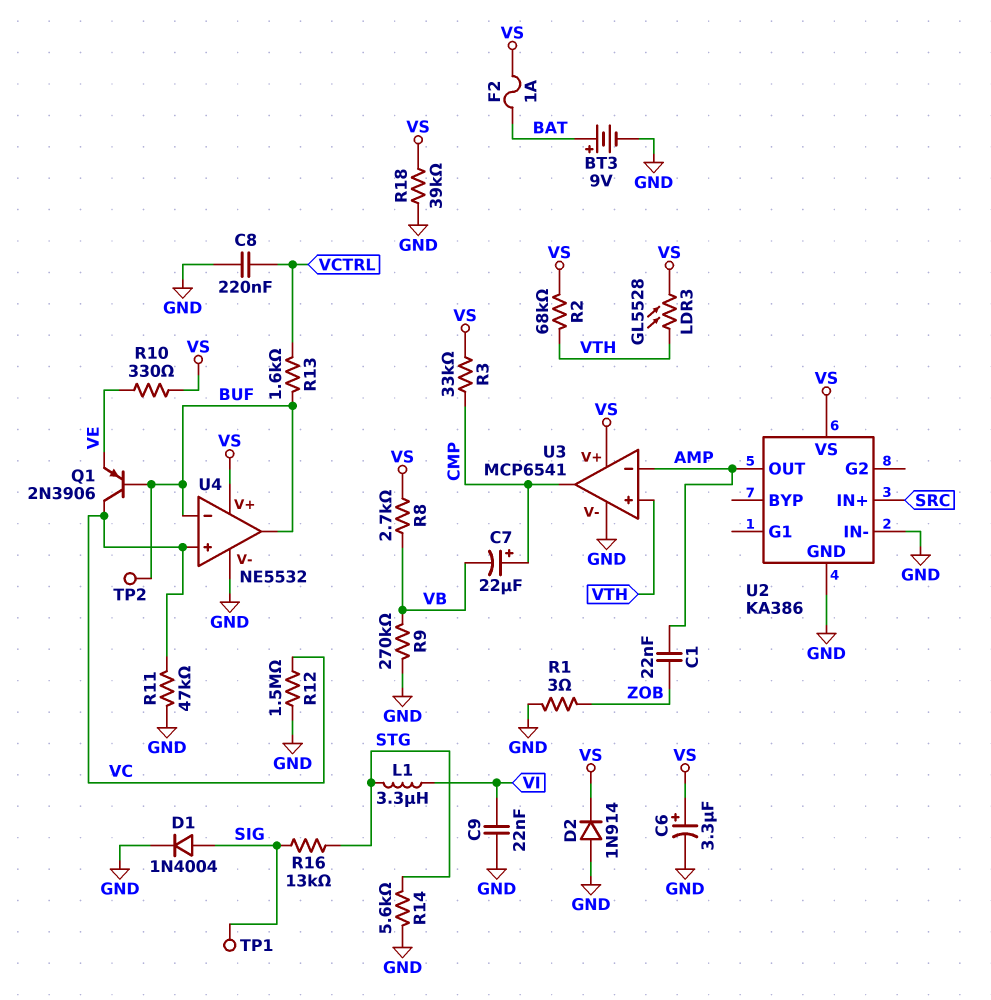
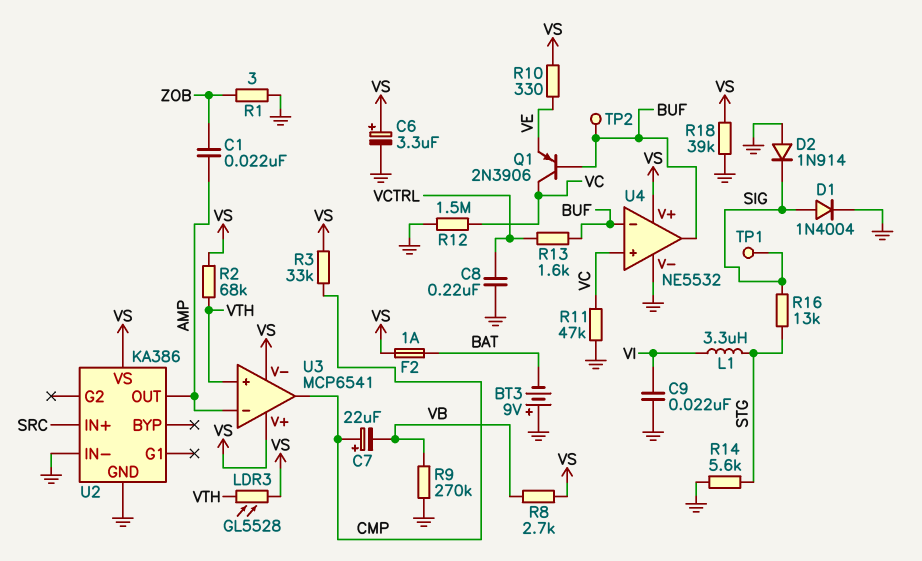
BT3: 9V (plus BAT, minus GND) -> 9V (plus GND, minus BAT)
D2: diode 1N914 (A GND, K VS) -> diode 1N914 (A GND, K SIG)
U3 pin V-: GND -> VS

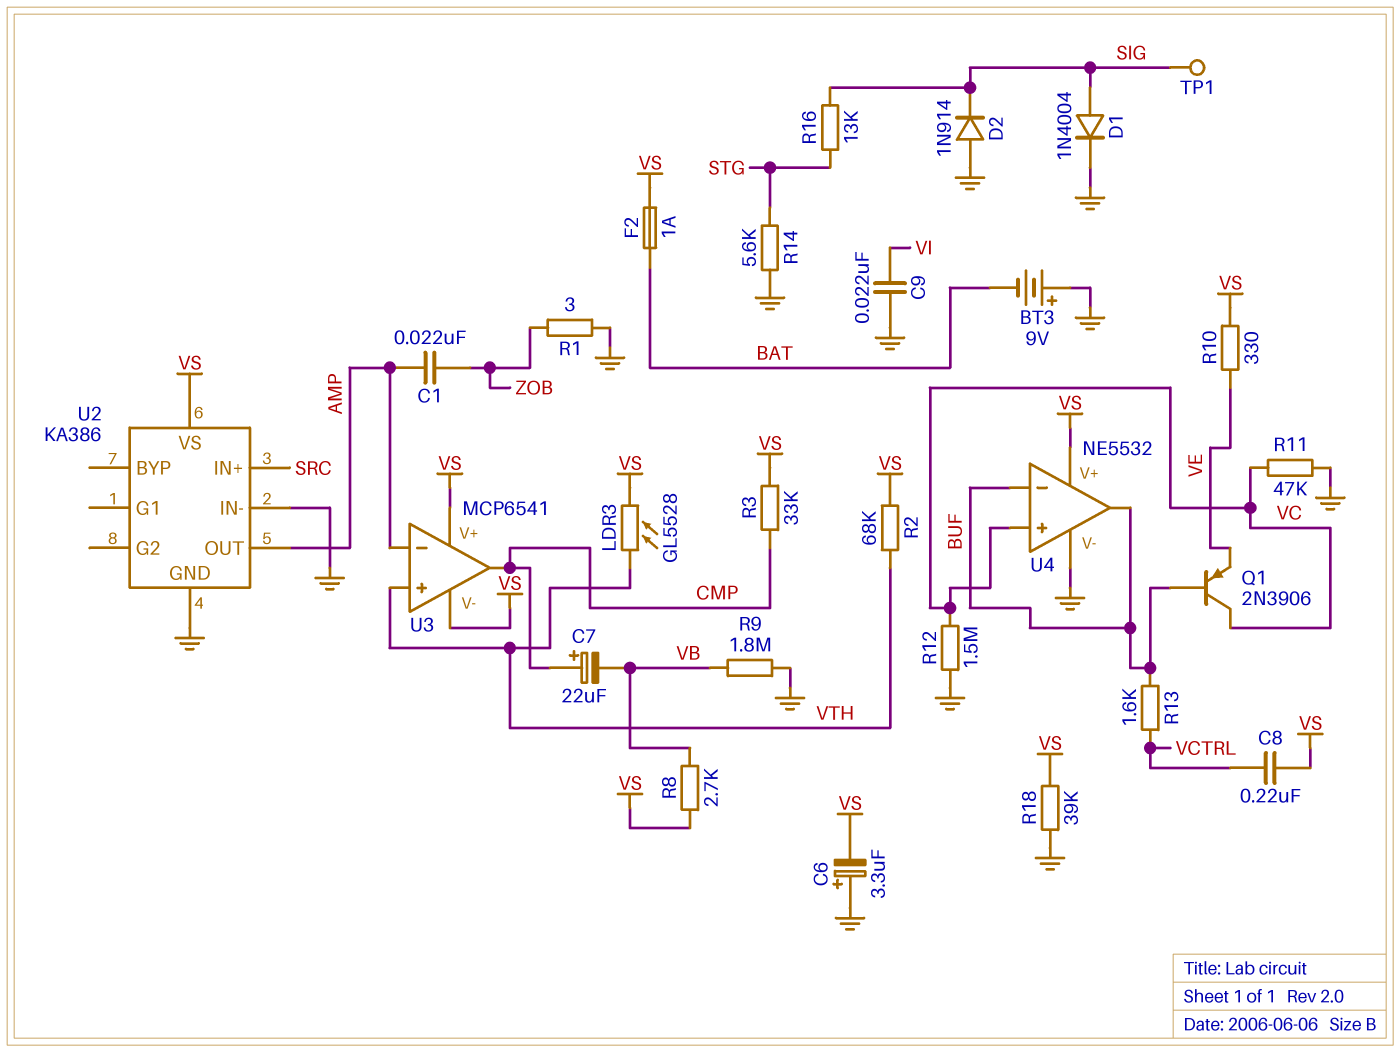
C6: 3.3uF (plus VS, minus GND) -> 3.3uF (plus GND, minus VS)
C8: 220nF (GND, VCTRL) -> 220nF (VCTRL, VS)
L1: 3.3uH (STG, VI) -> none
R9: 270k (GND, VB) -> 1.8M (GND, VB)
TP2: test point (BUF) -> none

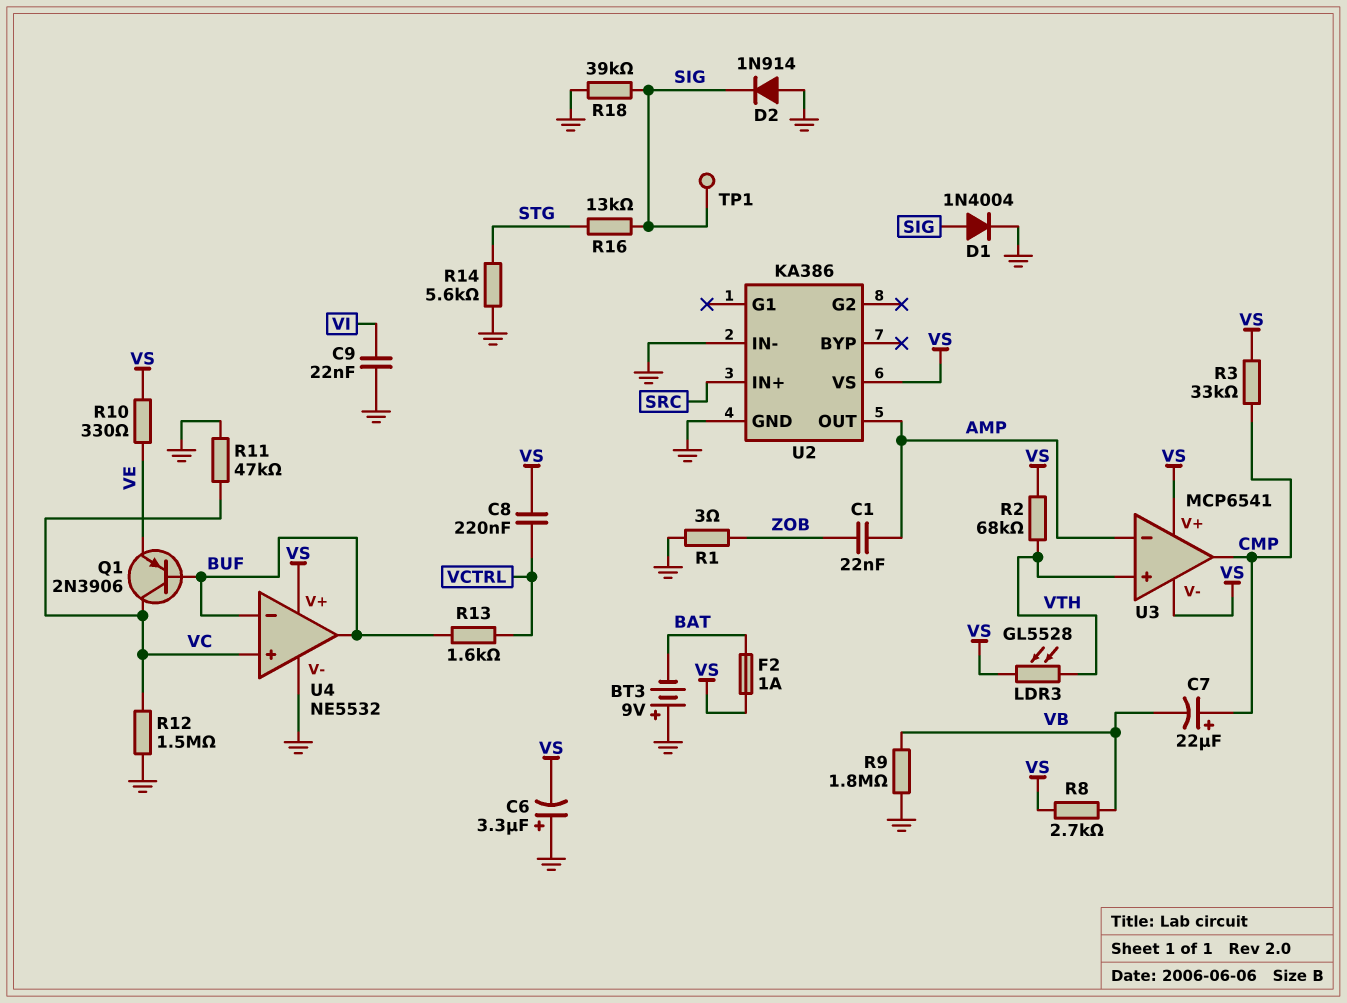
R18: 39k (GND, VS) -> 39k (GND, SIG)

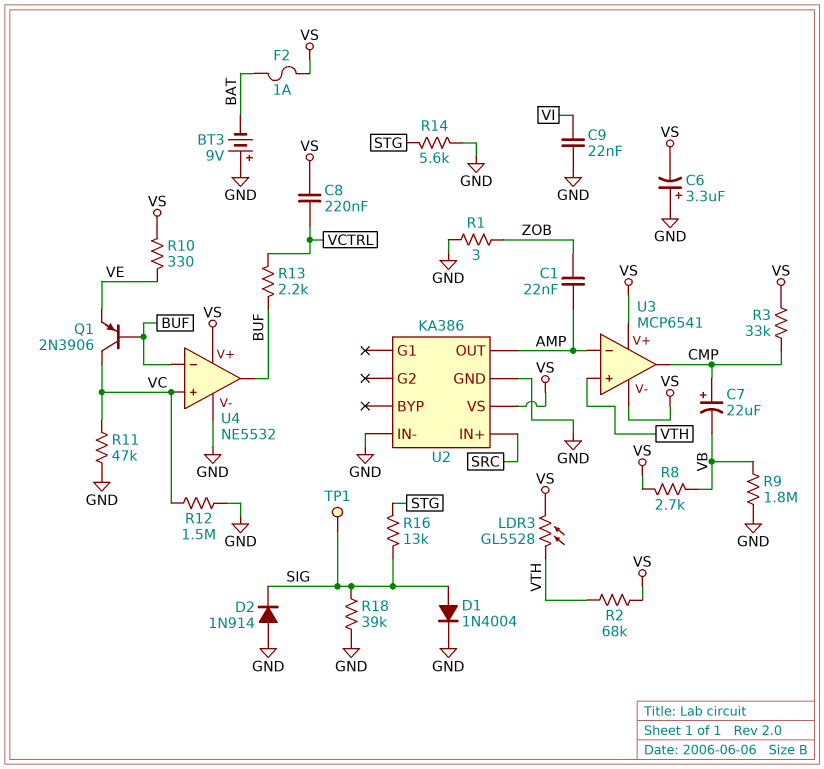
R13: 1.6k (BUF, VCTRL) -> 2.2k (BUF, VCTRL)

